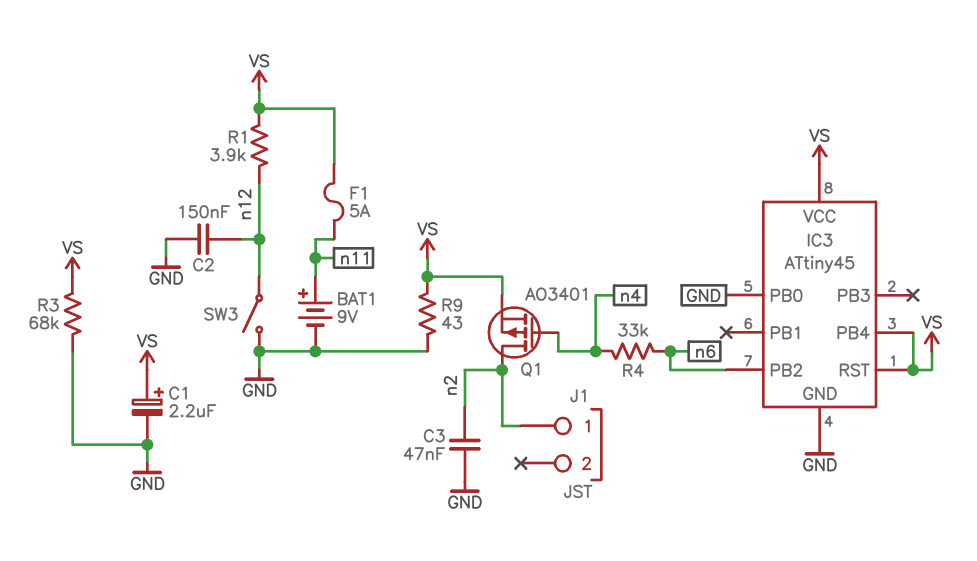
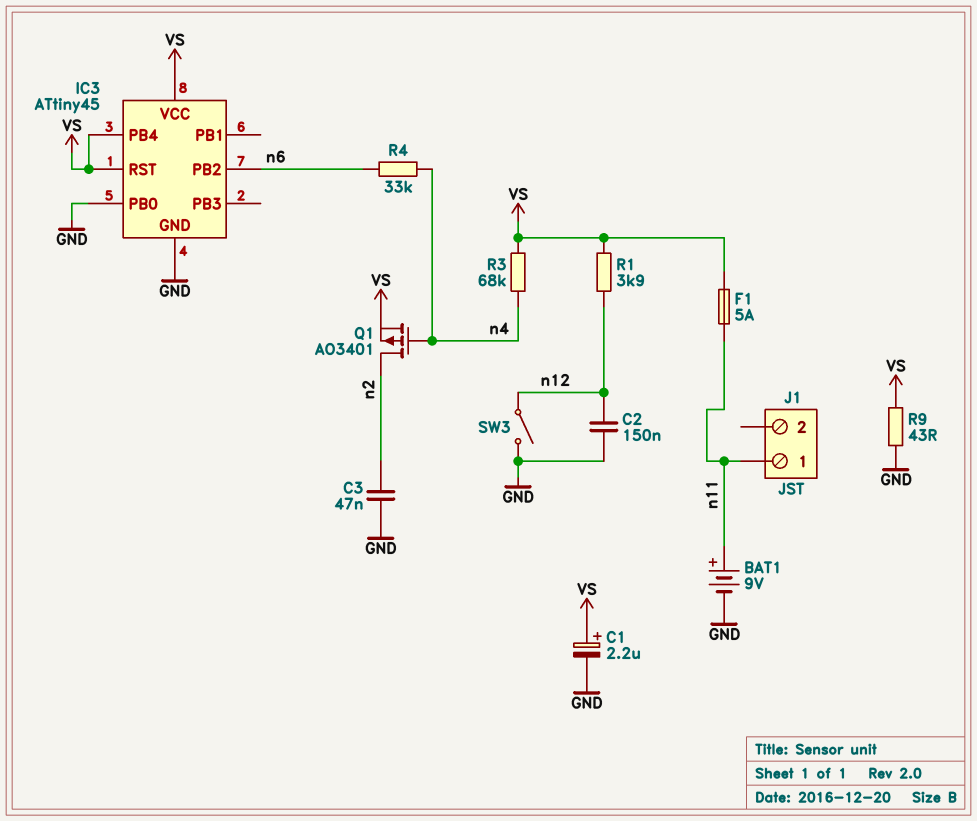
J1 pin 1: n2 -> n11
R3: 68k (GND, VS) -> 68k (VS, n4)

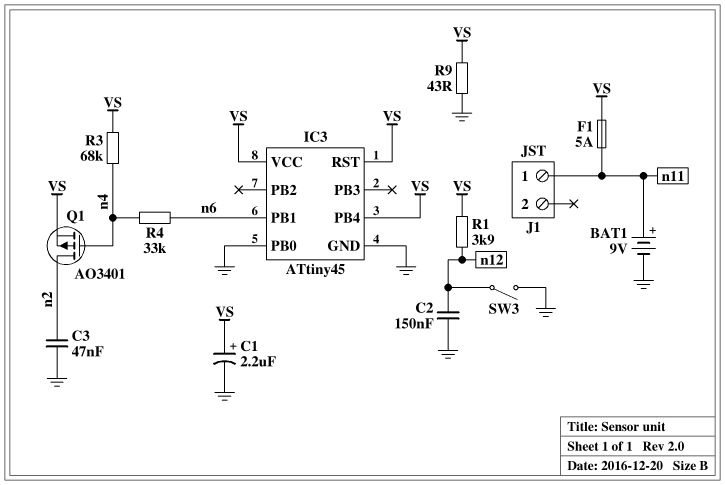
IC3 pin PB1: none -> n6
IC3 pin PB2: n6 -> none

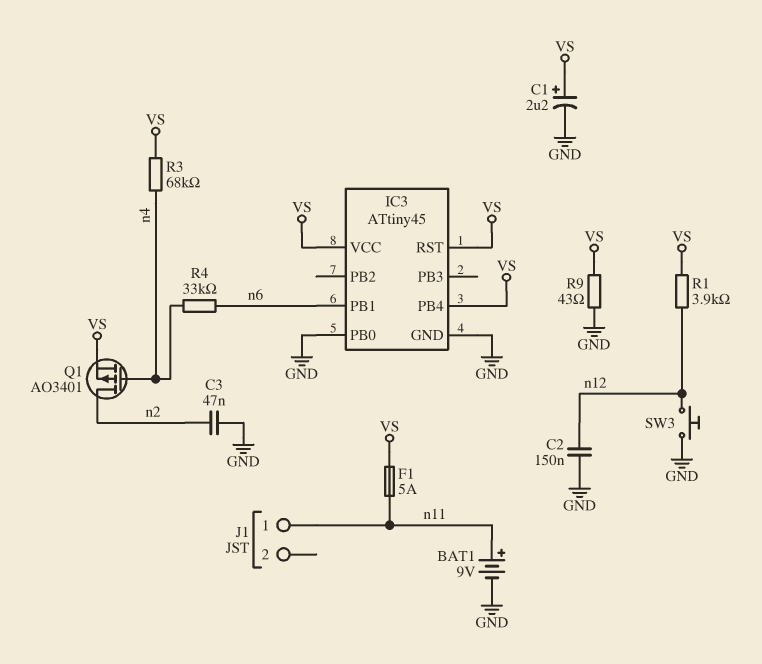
SW3: switch (GND, n12) -> button (GND, n12)

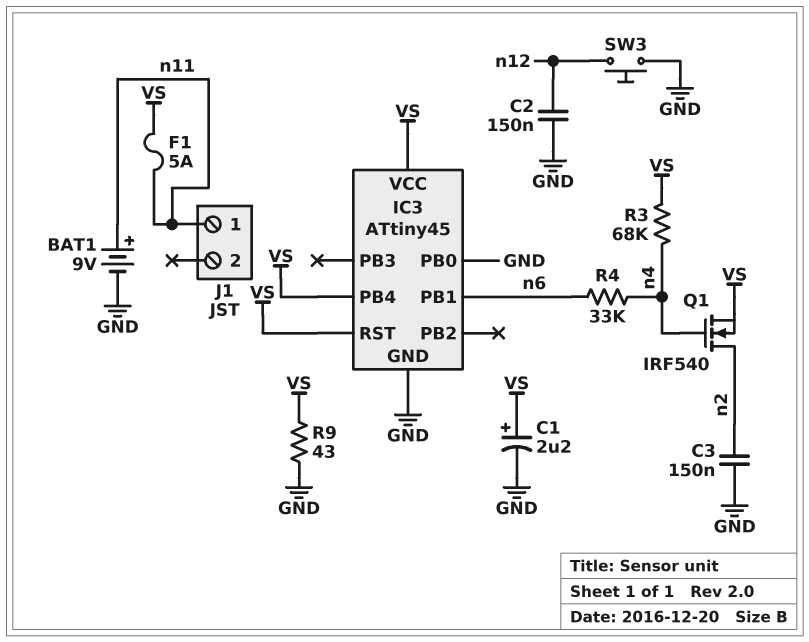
C3: 47nF (GND, n2) -> 150nF (GND, n2)
Q1: PMOS AO3401 (G n4, D n2, S VS) -> NMOS IRF540 (G n4, D n2, S VS)
R1: 3.9k (VS, n12) -> none

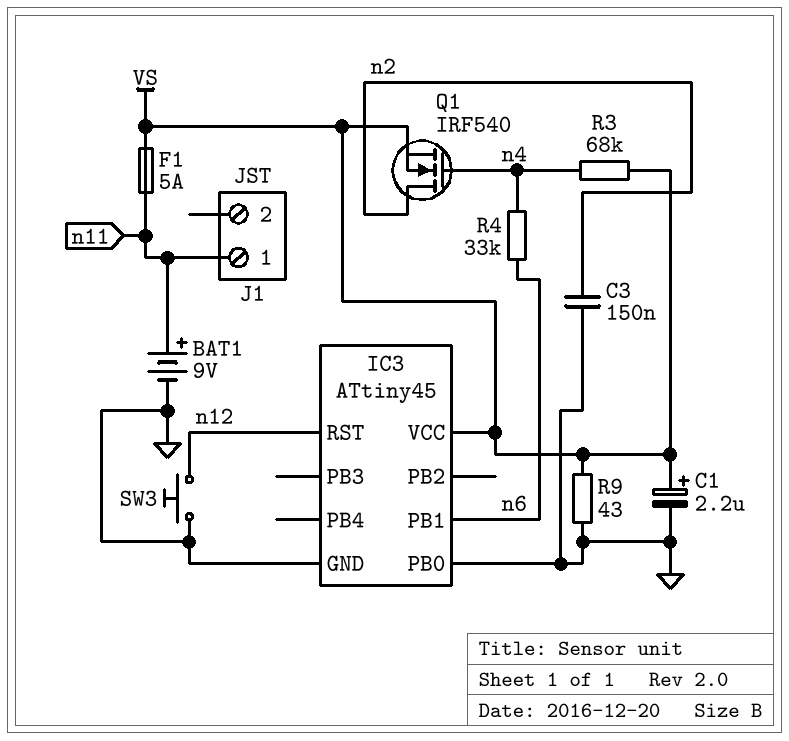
C2: 150nF (GND, n12) -> none
IC3 pin PB4: VS -> none
IC3 pin RST: VS -> n12

